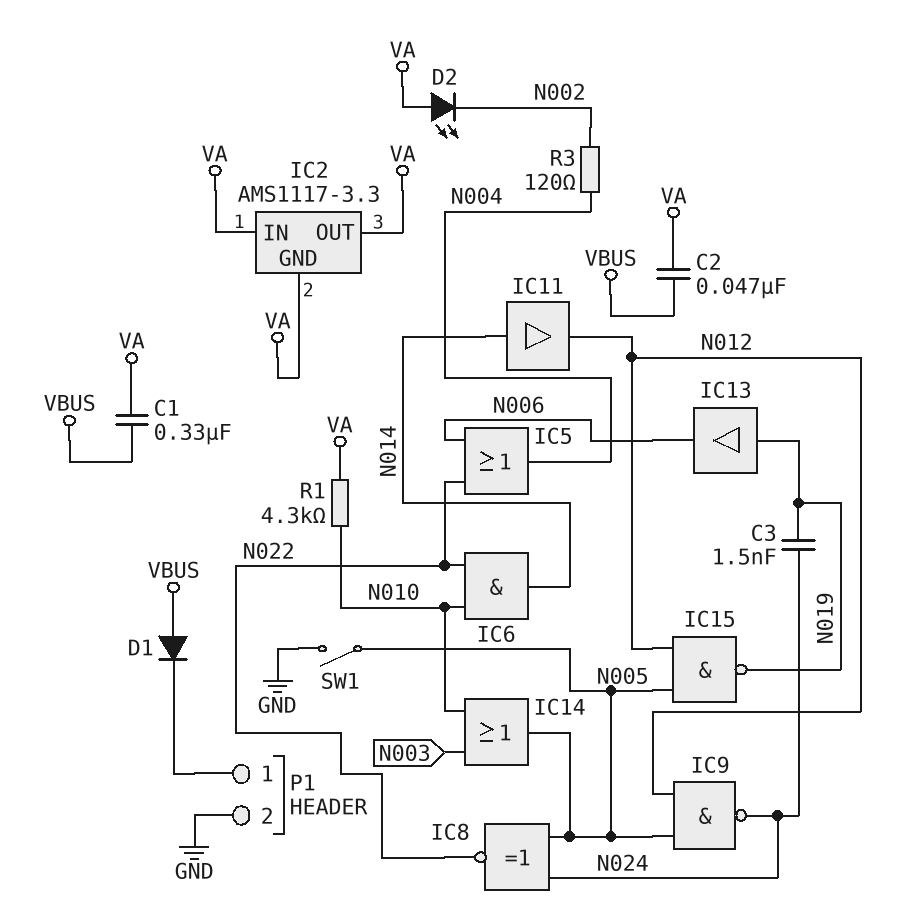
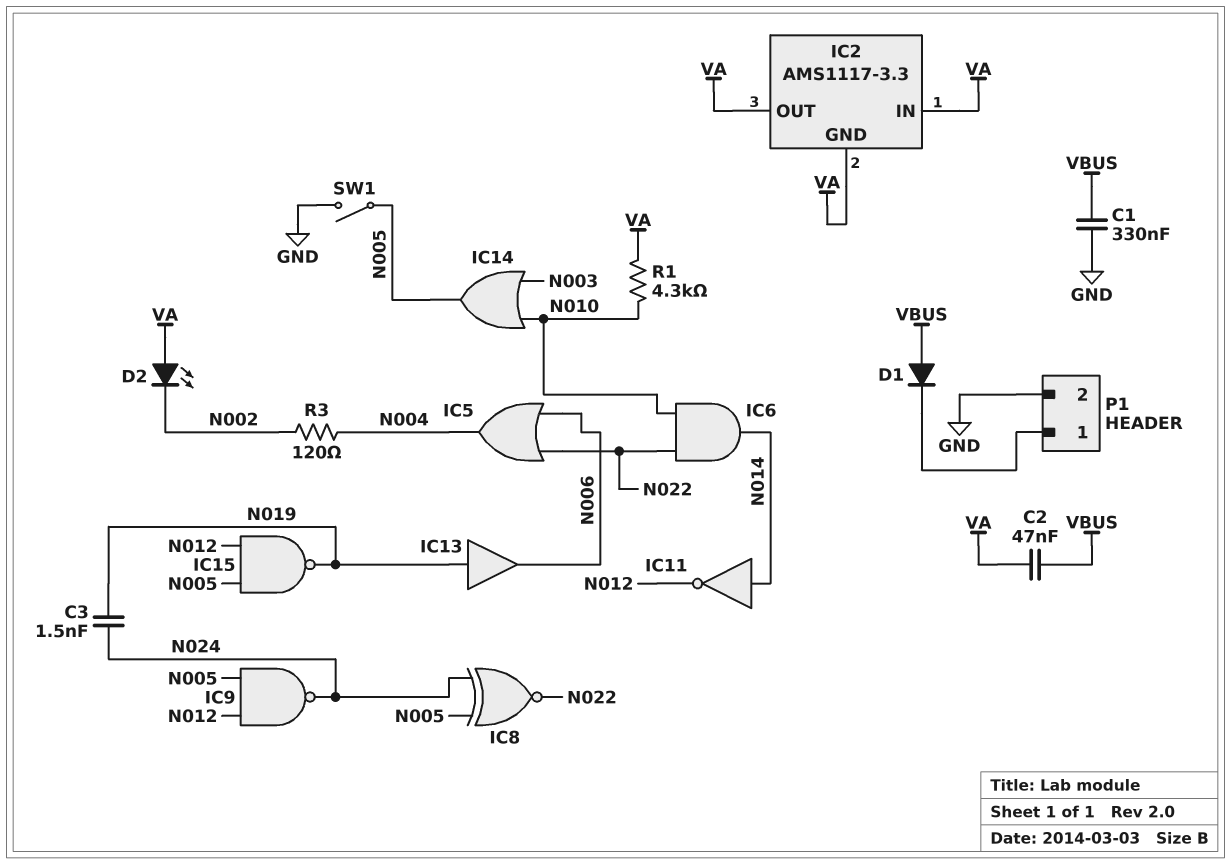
C1: 330nF (VA, VBUS) -> 330nF (GND, VBUS)
IC11: buffer (in N014, out N012) -> NOT (in N014, out N012)

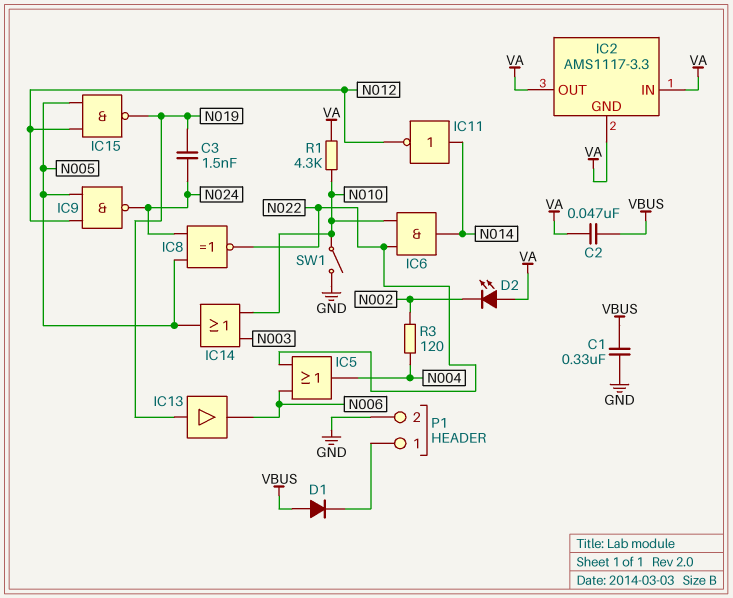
SW1: switch (GND, N005) -> switch (GND, N010)

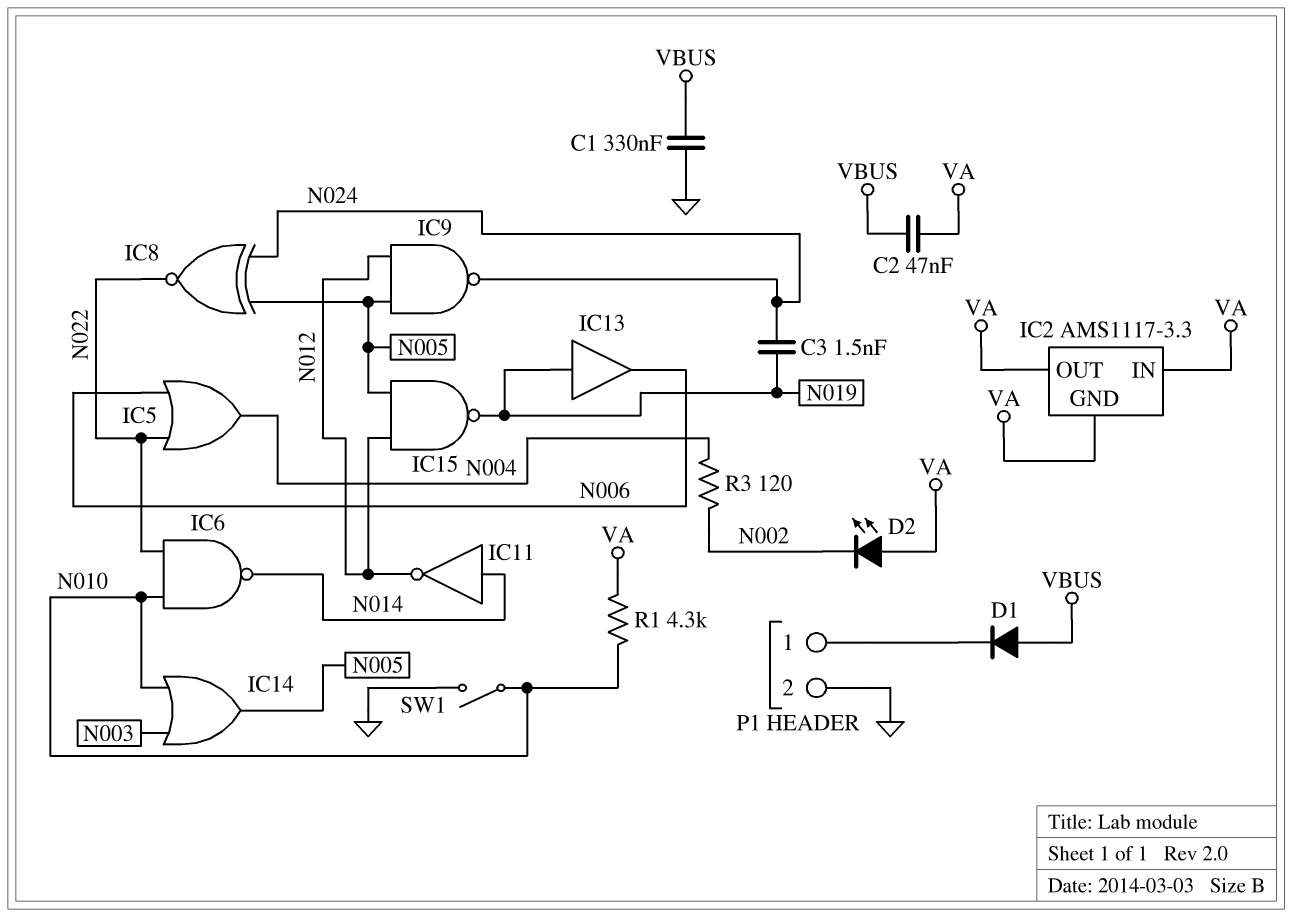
IC6: AND (in N010, in N022, out N014) -> NAND (in N010, in N022, out N014)

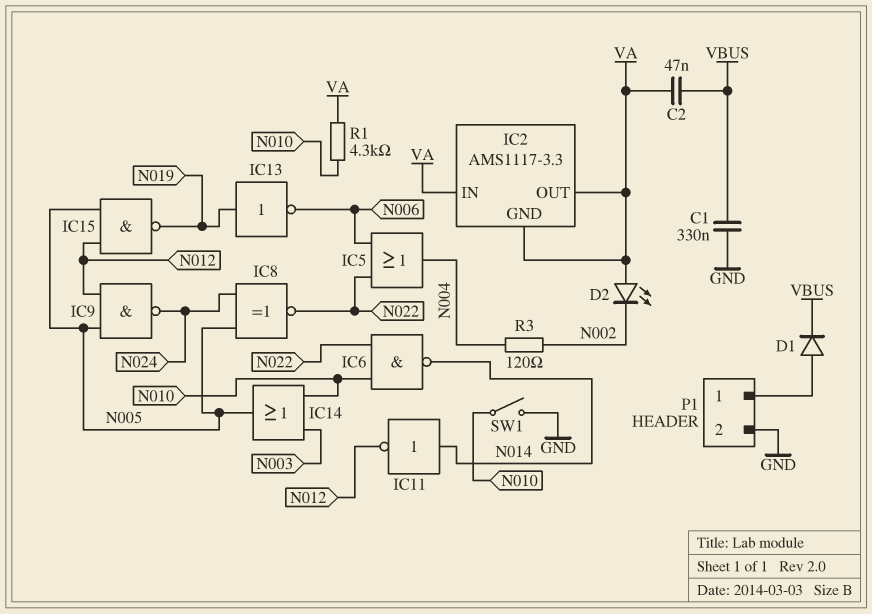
C3: 1.5nF (N019, N024) -> none
D1: diode (A VBUS, K P1/1) -> diode (A P1/1, K VBUS)
IC13: buffer (in N019, out N006) -> NOT (in N019, out N006)

